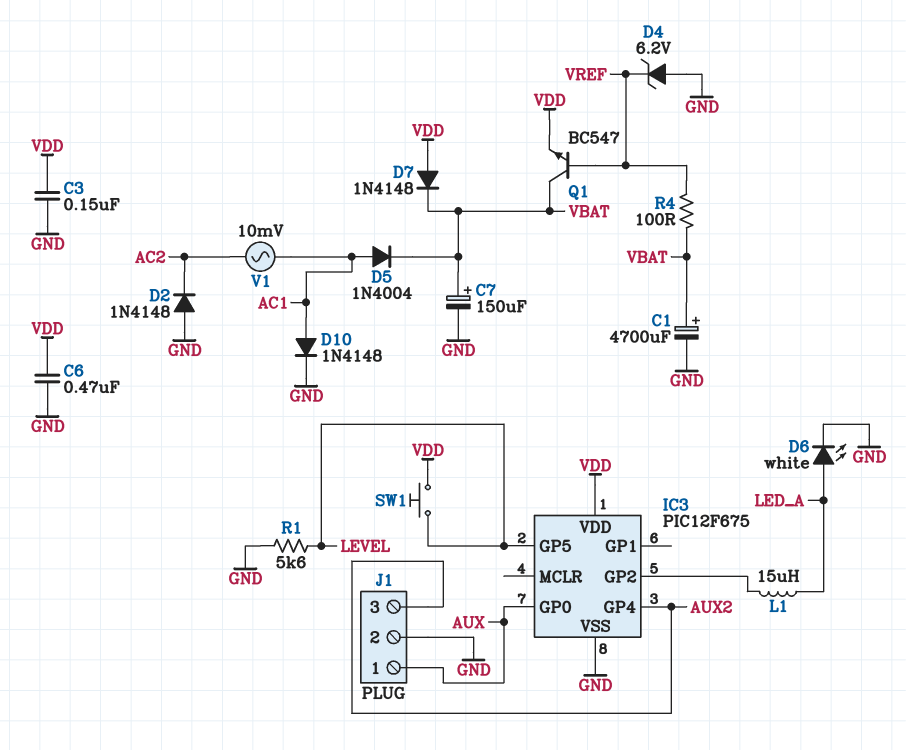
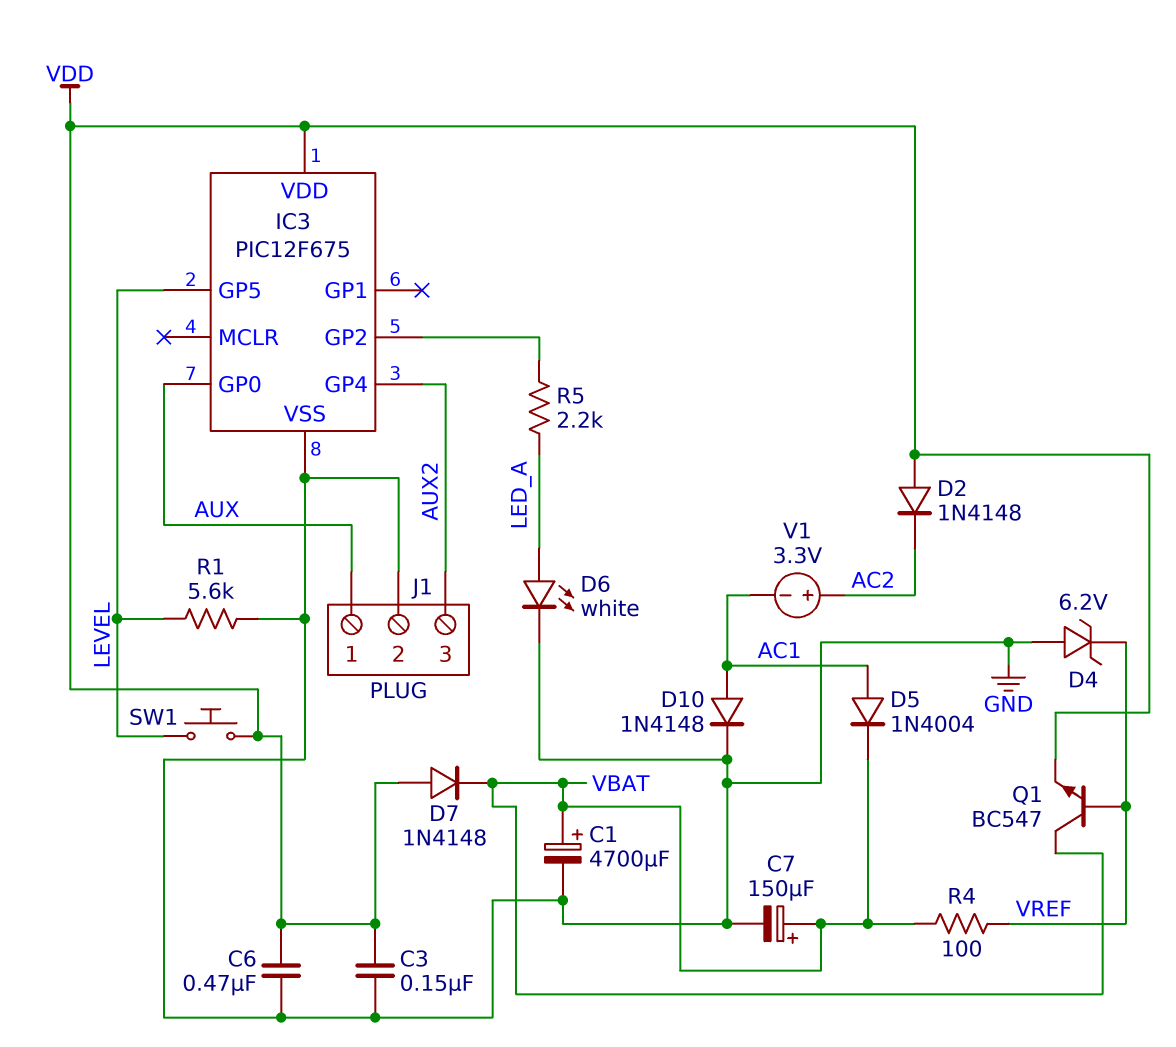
D2: diode 1N4148 (A GND, K AC2) -> diode 1N4148 (A VDD, K AC2)
L1: 15uH (IC3/GP2, LED_A) -> none
R5: none -> 2.2k (IC3/GP2, LED_A)
V1: AC 10mV (AC1, AC2) -> 3.3V (plus AC2, minus AC1)

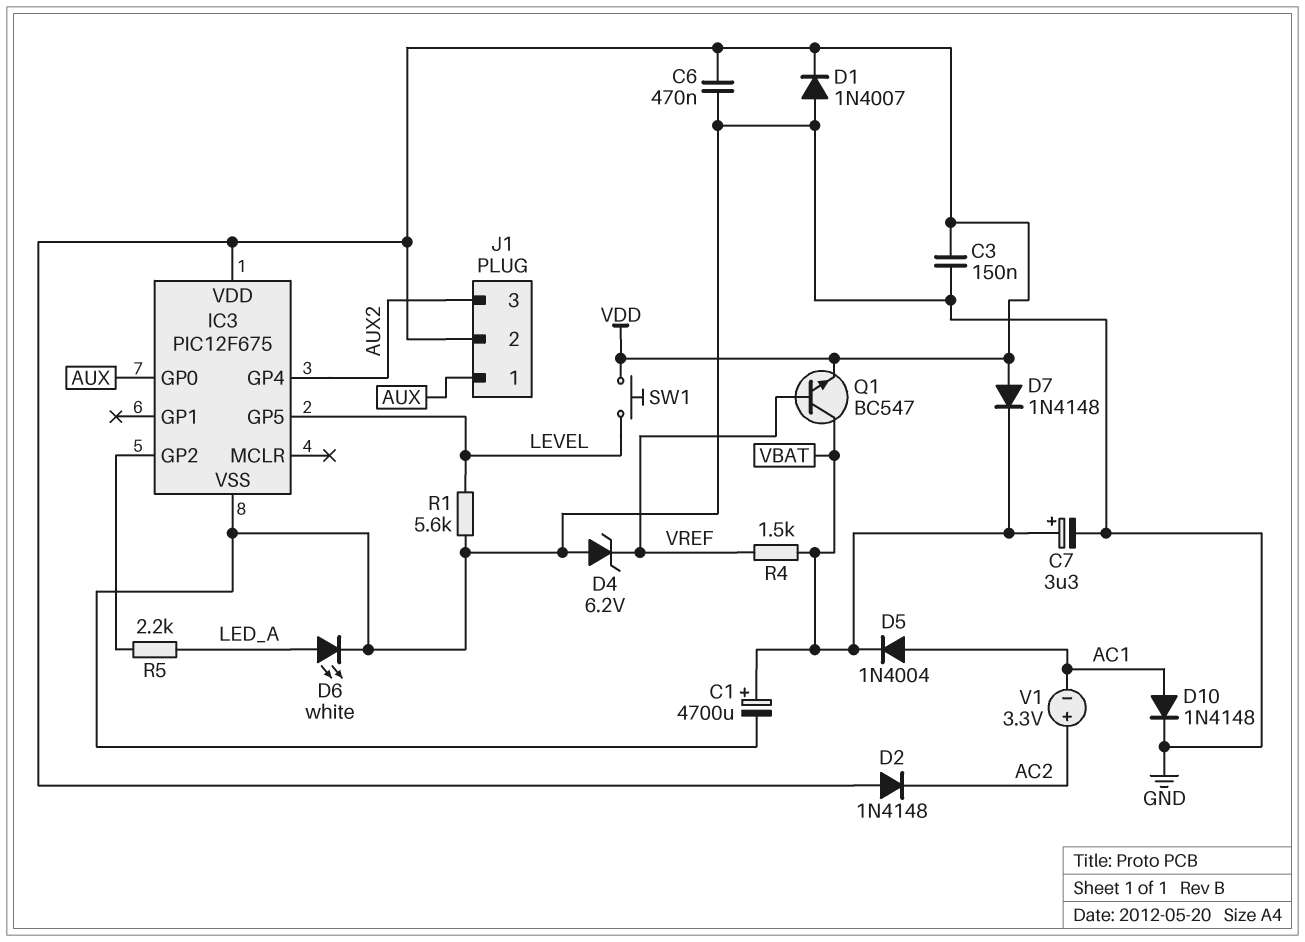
C7: 150uF (plus VBAT, minus GND) -> 3.3uF (plus VBAT, minus GND)
D1: none -> diode 1N4007 (A GND, K VDD)
J1 pin 2: GND -> VDD
R4: 100 (VBAT, VREF) -> 1.5k (VBAT, VREF)

